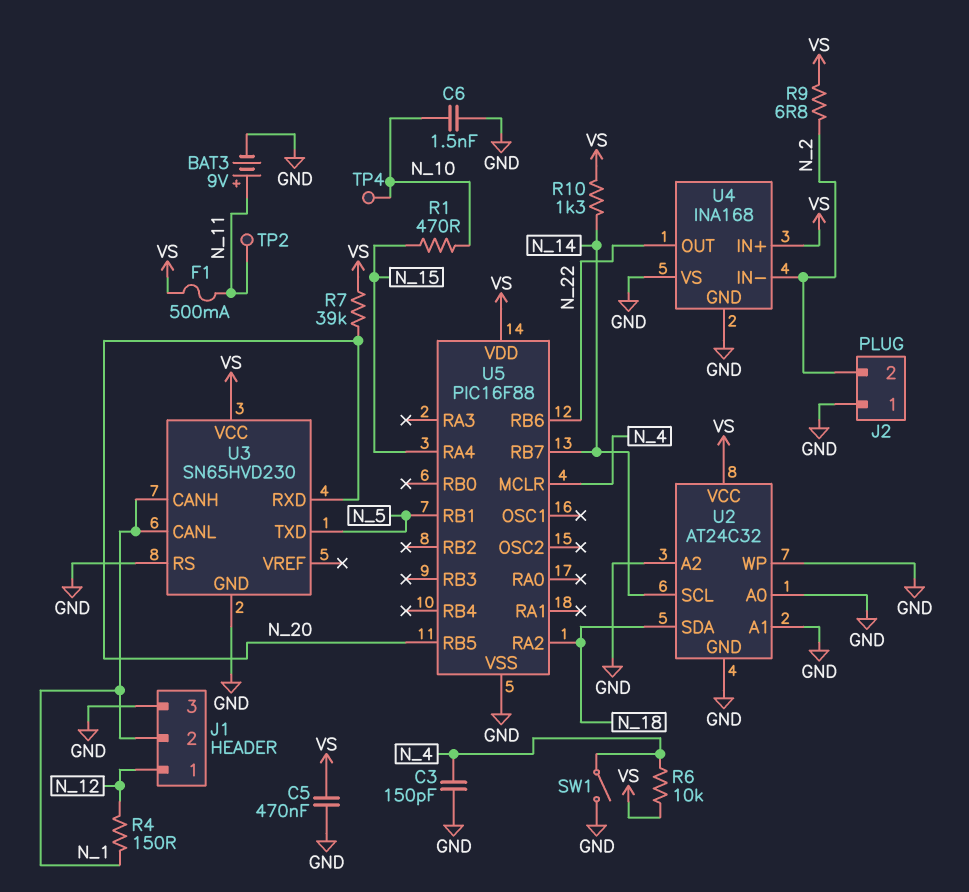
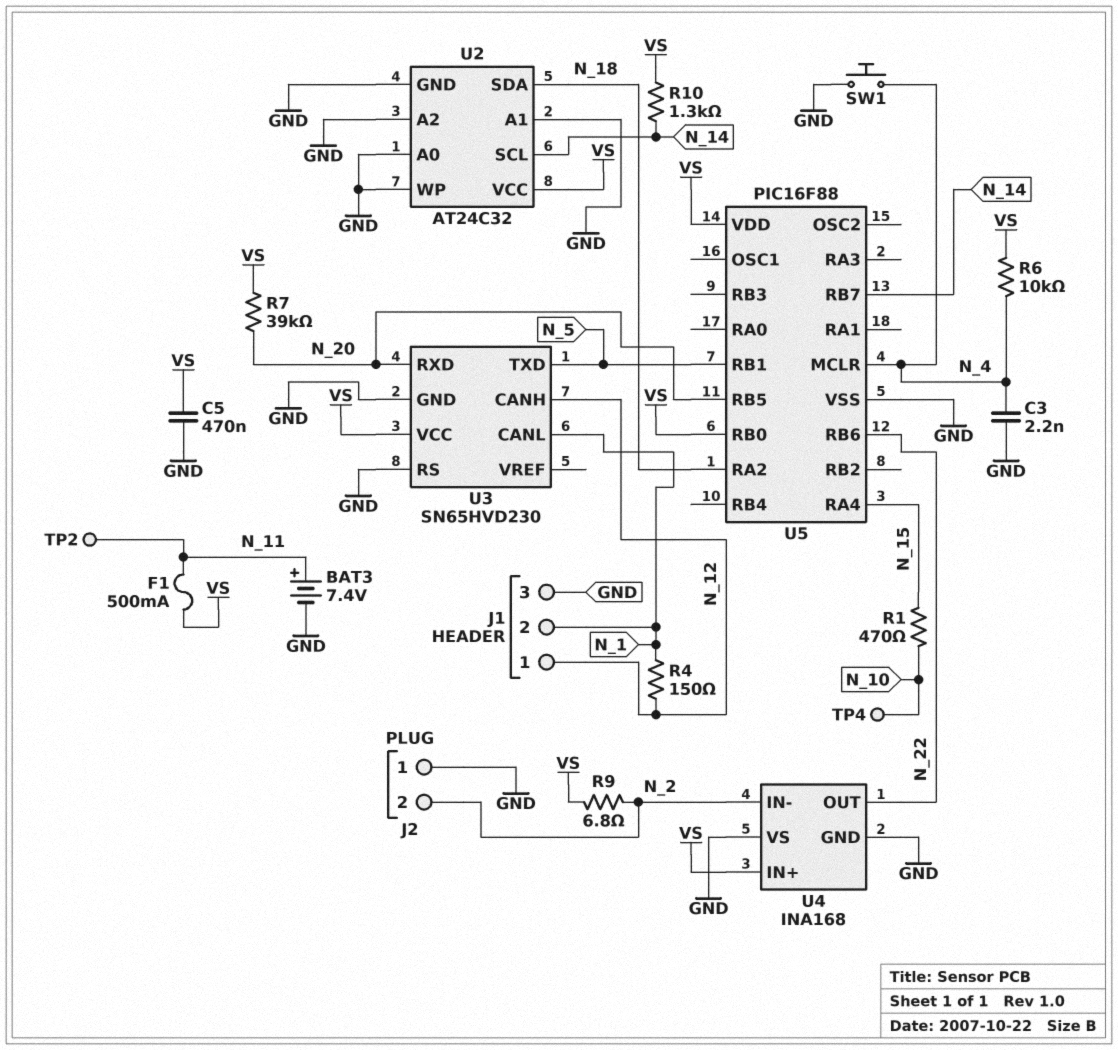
BAT3: 9V (plus N_11, minus GND) -> 7.4V (plus N_11, minus GND)
C3: 150pF (GND, N_4) -> 2.2nF (GND, N_4)
C6: 1.5nF (GND, N_10) -> none
SW1: switch (GND, N_4) -> button (GND, N_4)
U3 pin CANH: N_1 -> N_12
U5 pin RB0: none -> VS

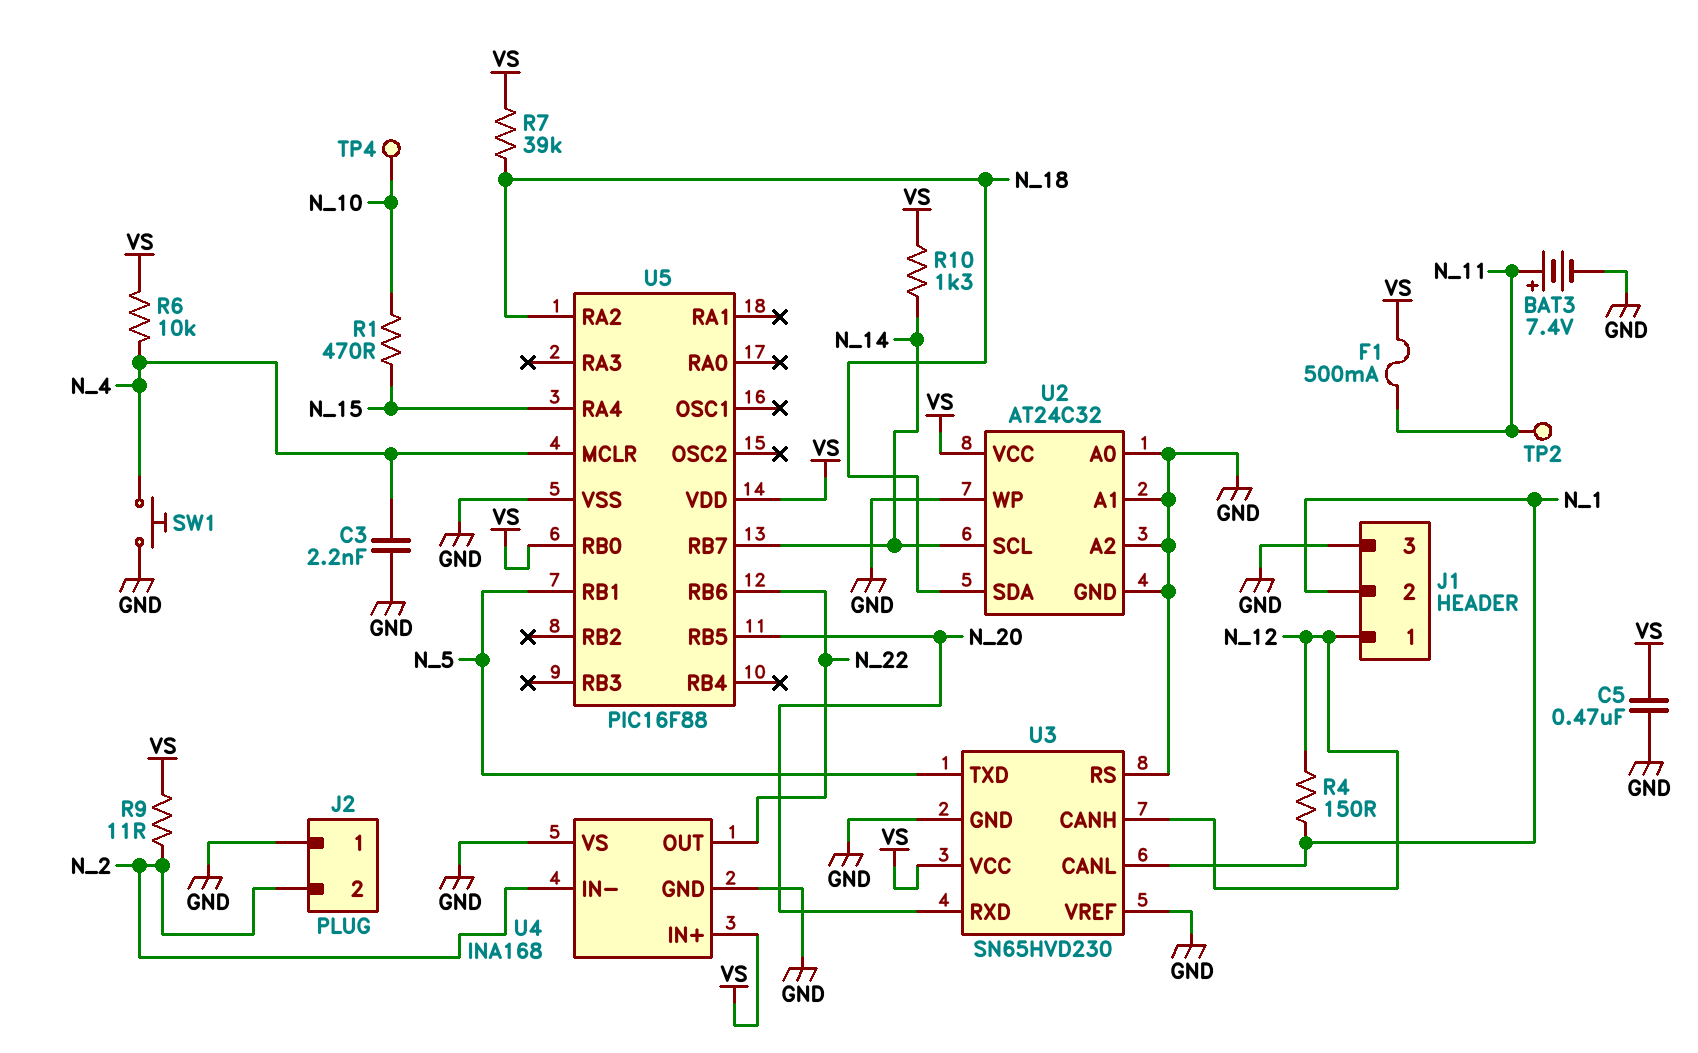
R7: 39k (N_20, VS) -> 39k (N_18, VS)
R9: 6.8 (N_2, VS) -> 11 (N_2, VS)
U3 pin VREF: none -> GND

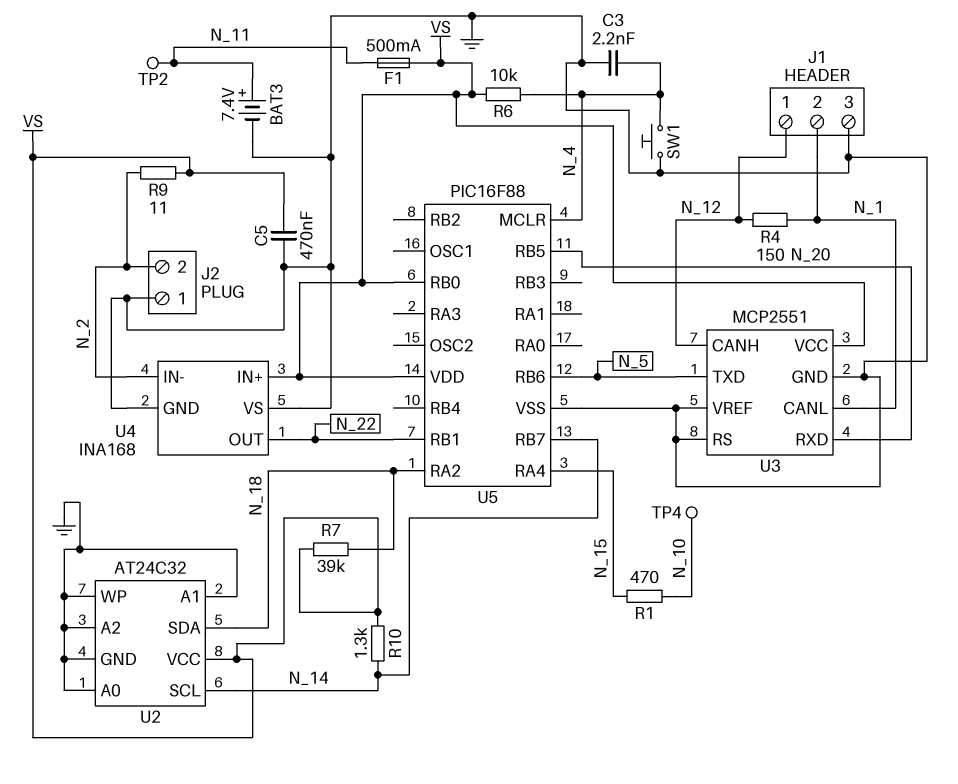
U3: SN65HVD230 -> MCP2551
U5 pin RB1: N_5 -> N_22
U5 pin RB6: N_22 -> N_5

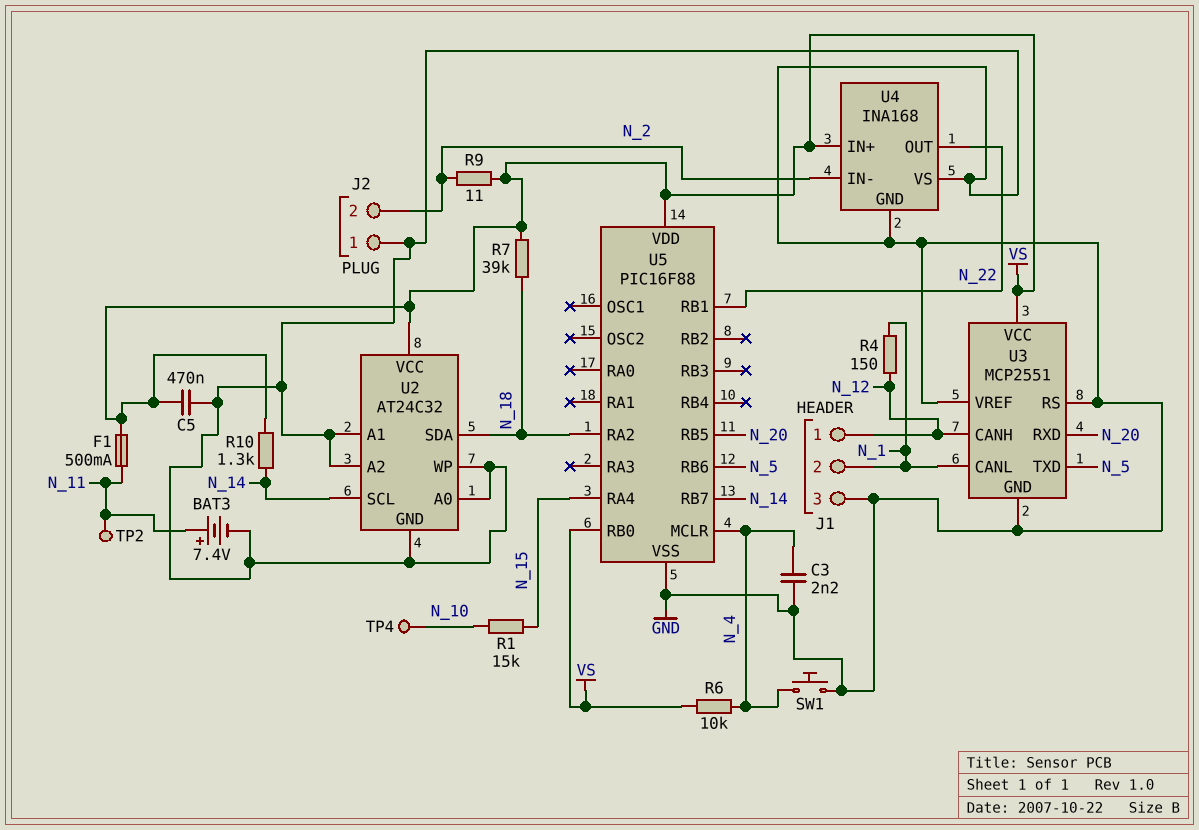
R1: 470 (N_10, N_15) -> 15k (N_10, N_15)

